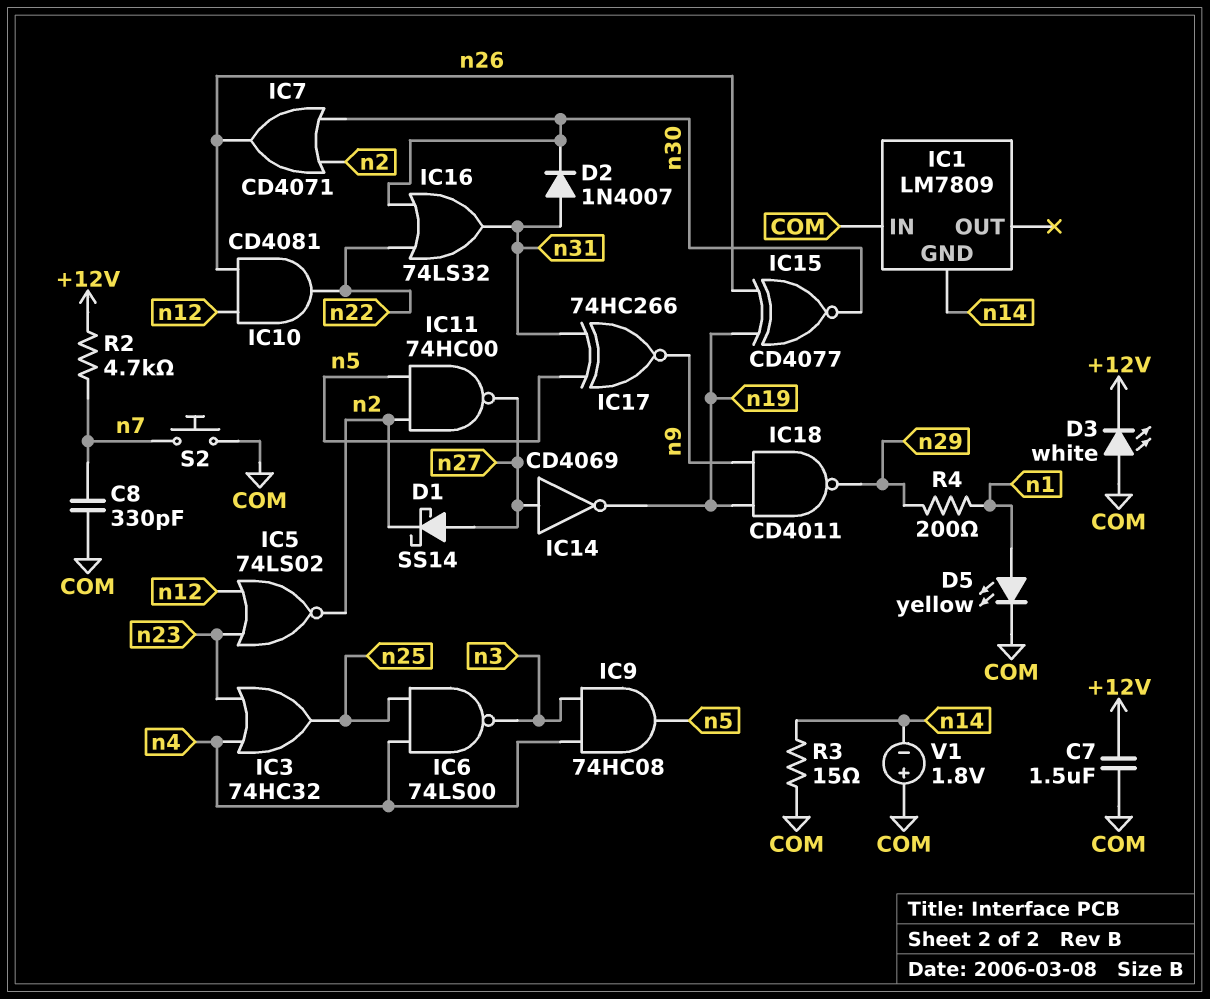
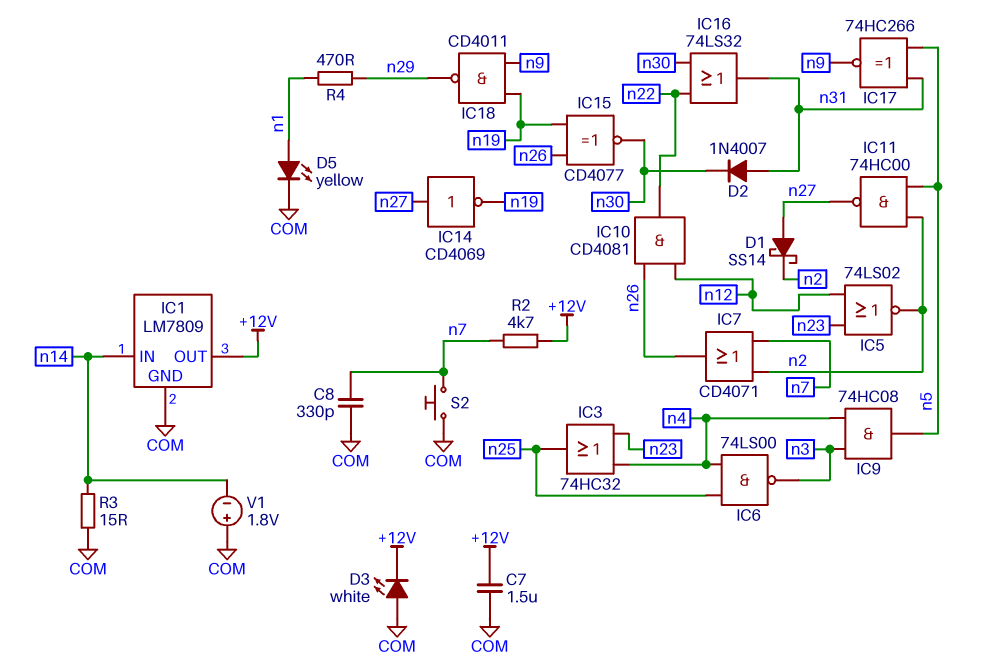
IC1 pin GND: n14 -> COM
IC1 pin IN: COM -> n14
IC1 pin OUT: none -> +12V
IC7: OR CD4071 (in n2, in n30, out n26) -> OR CD4071 (in n2, in n7, out n26)
R4: 200 (n1, n29) -> 470 (n1, n29)

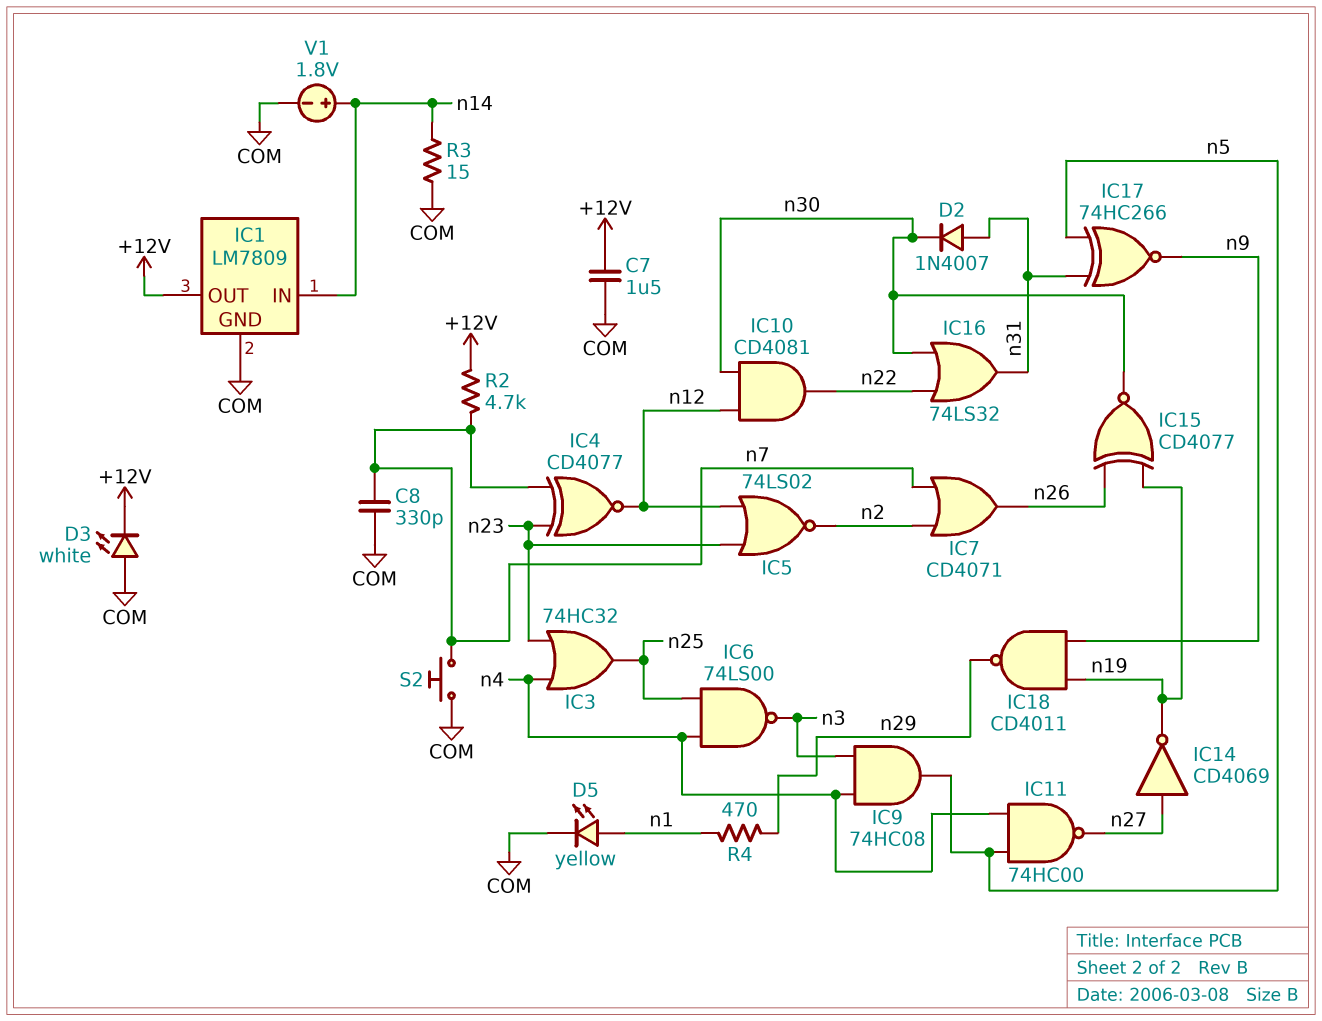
D1: schottky SS14 (A n27, K n2) -> none
IC4: none -> XNOR CD4077 (in n7, in n23, out n12)
IC10: AND CD4081 (in n12, in n26, out n22) -> AND CD4081 (in n12, in n30, out n22)
IC11: NAND 74HC00 (in n2, in n5, out n27) -> NAND 74HC00 (in n4, in n5, out n27)
V1: 1.8V (plus COM, minus n14) -> 1.8V (plus n14, minus COM)

